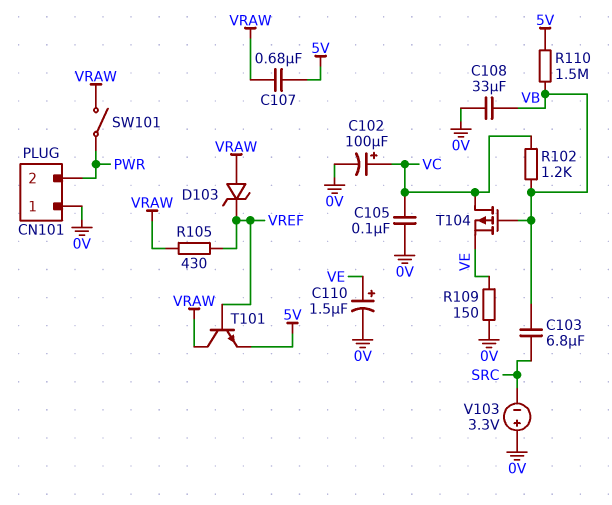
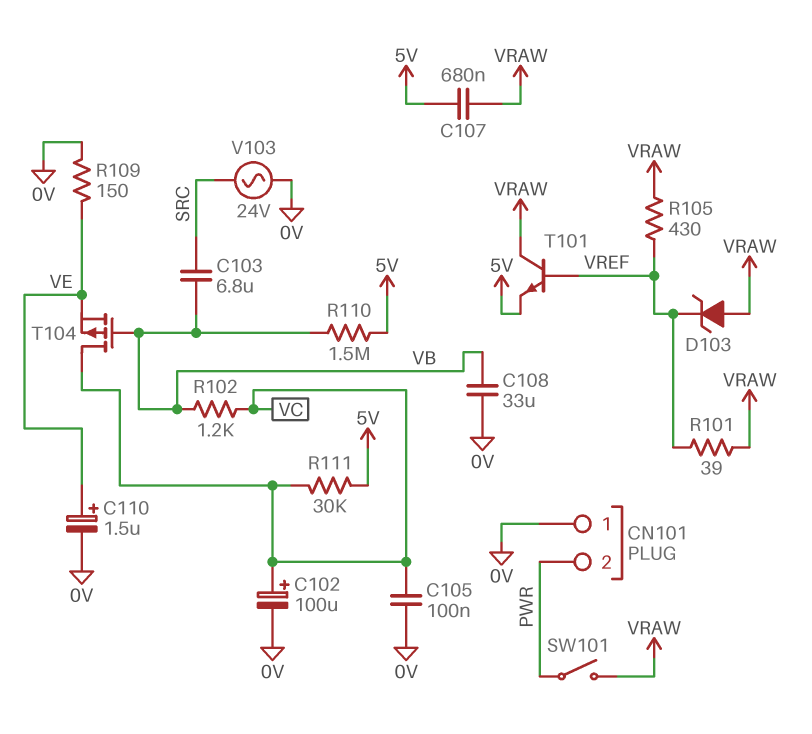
R101: none -> 39 (VRAW, VREF)
R111: none -> 30k (5V, VC)
V103: 3.3V (plus 0V, minus SRC) -> AC 24V (0V, SRC)

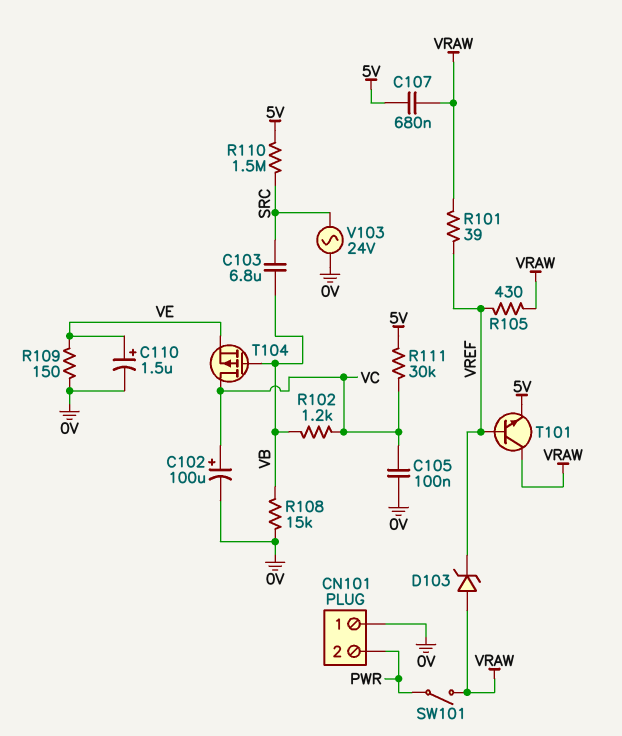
C108: 33uF (0V, VB) -> none
R108: none -> 15k (0V, VB)
R110: 1.5M (5V, VB) -> 1.5M (5V, SRC)

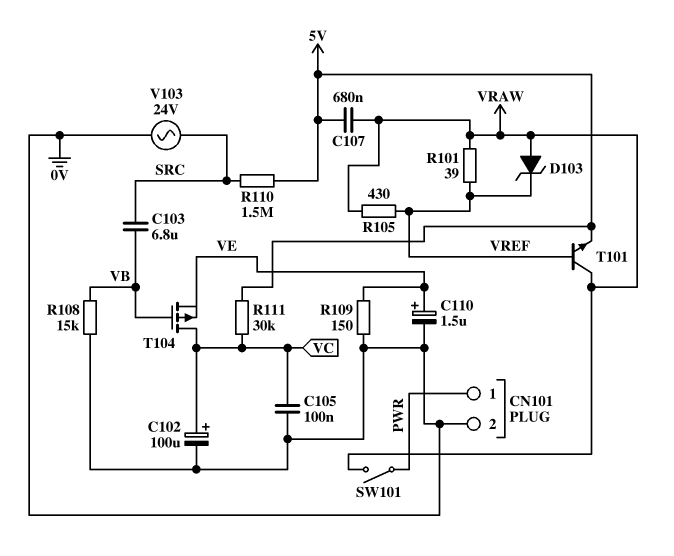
CN101 pin 1: 0V -> PWR
CN101 pin 2: PWR -> 0V
R102: 1.2k (VB, VC) -> none

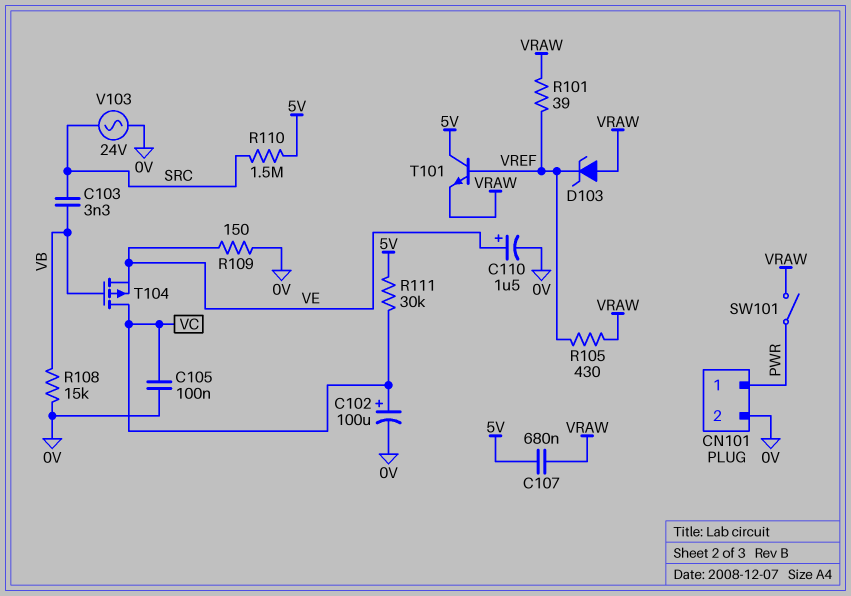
C103: 6.8uF (SRC, VB) -> 3.3nF (SRC, VB)
T101: NPN (B VREF, C VRAW, E 5V) -> NPN (B VREF, C 5V, E VRAW)

